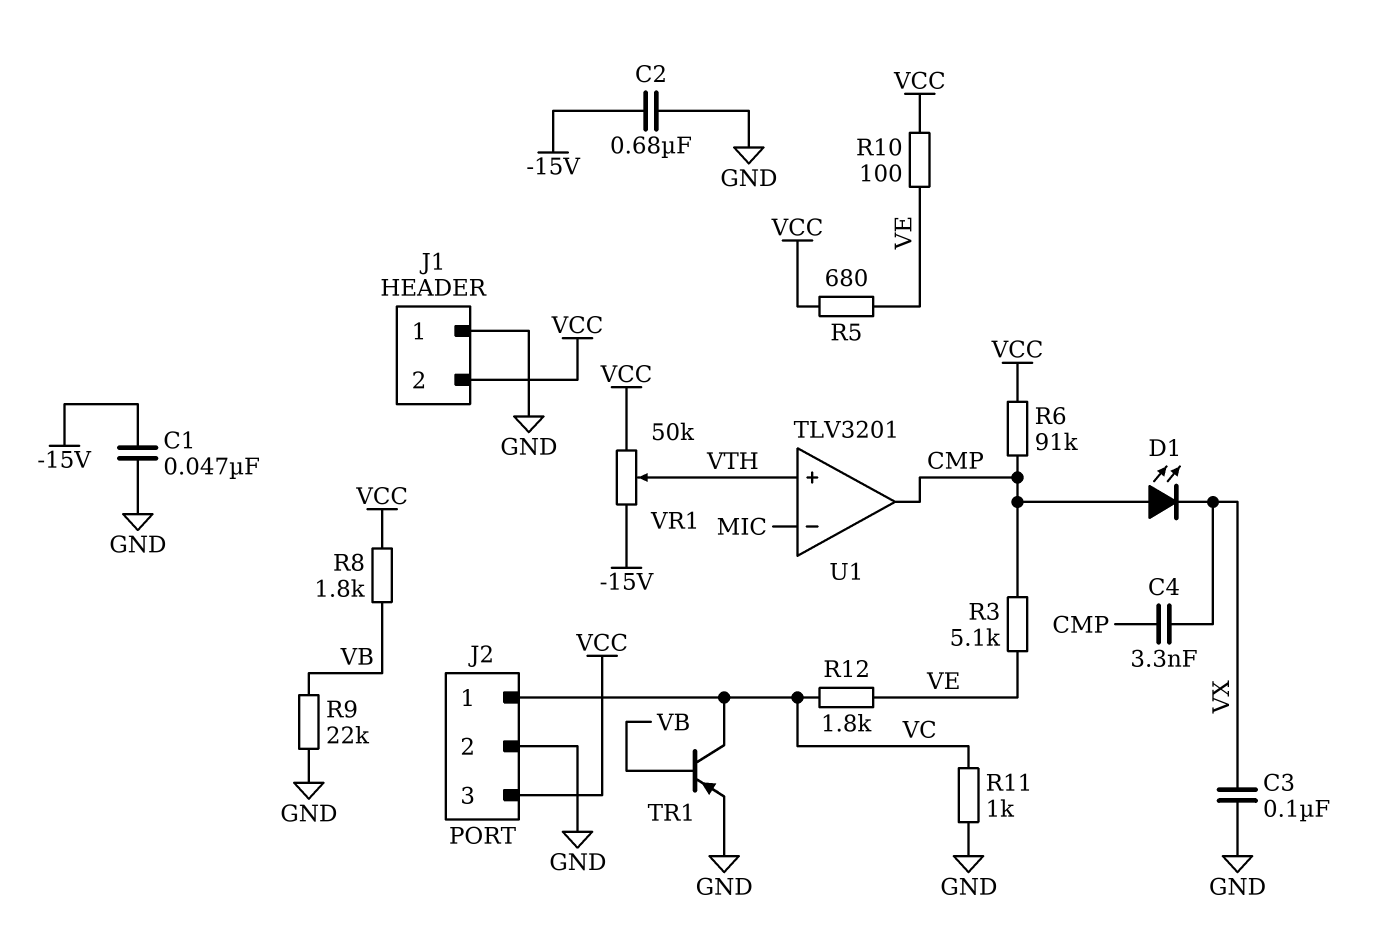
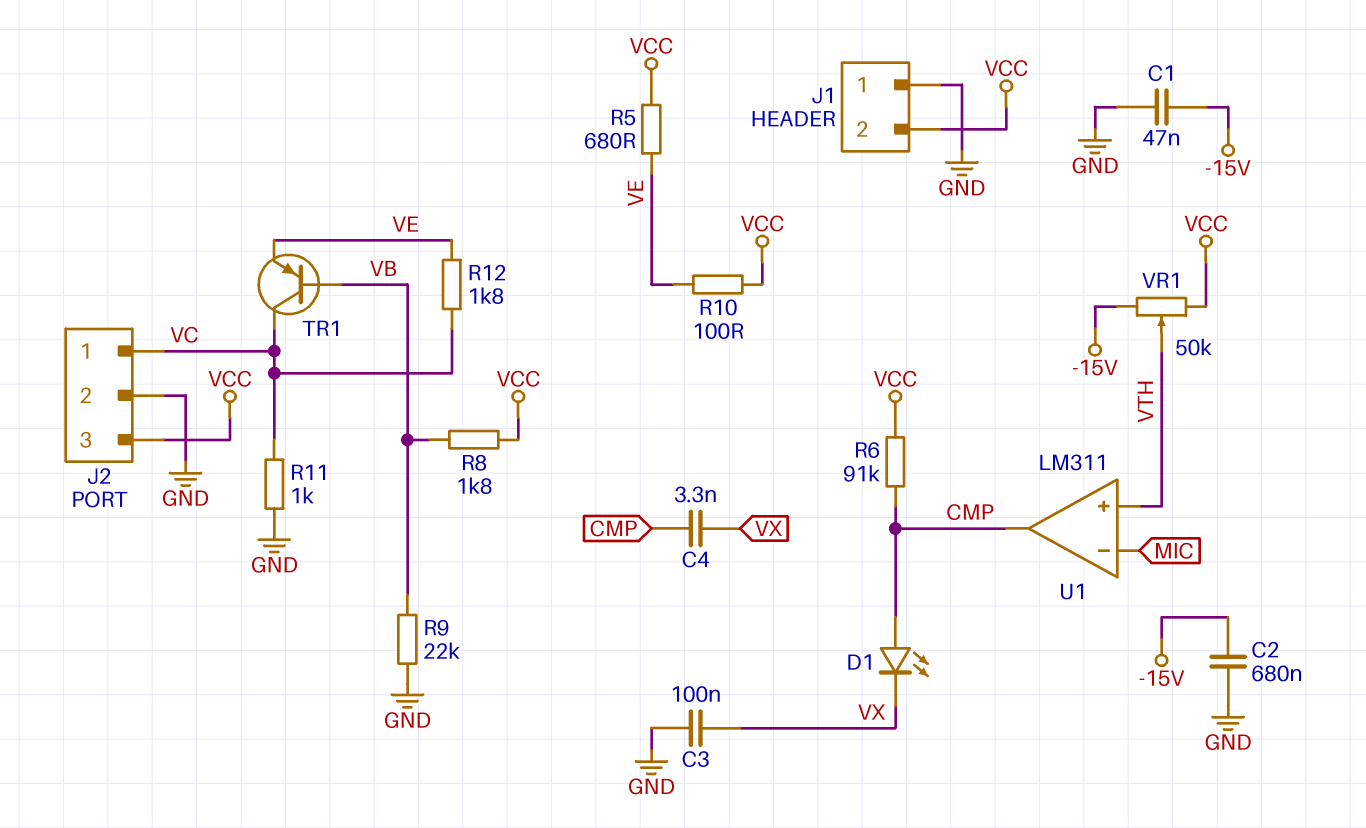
R3: 5.1k (CMP, VE) -> none
TR1: PNP (B VB, C VC, E GND) -> PNP (B VB, C VC, E VE)
U1: TLV3201 -> LM311

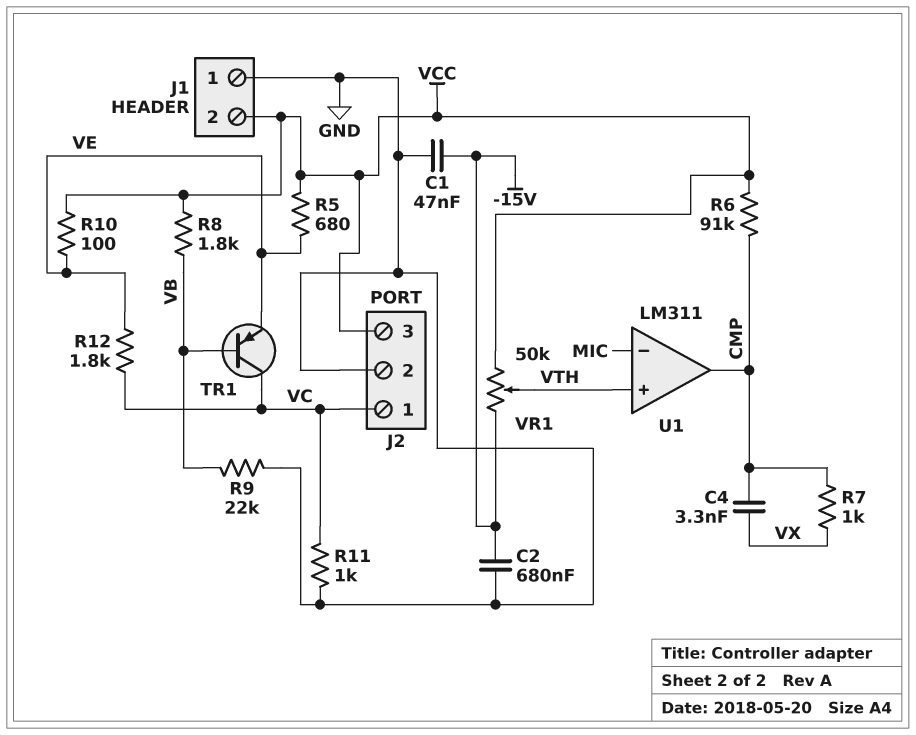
C3: 100nF (GND, VX) -> none
D1: LED (A CMP, K VX) -> none
R7: none -> 1k (CMP, VX)

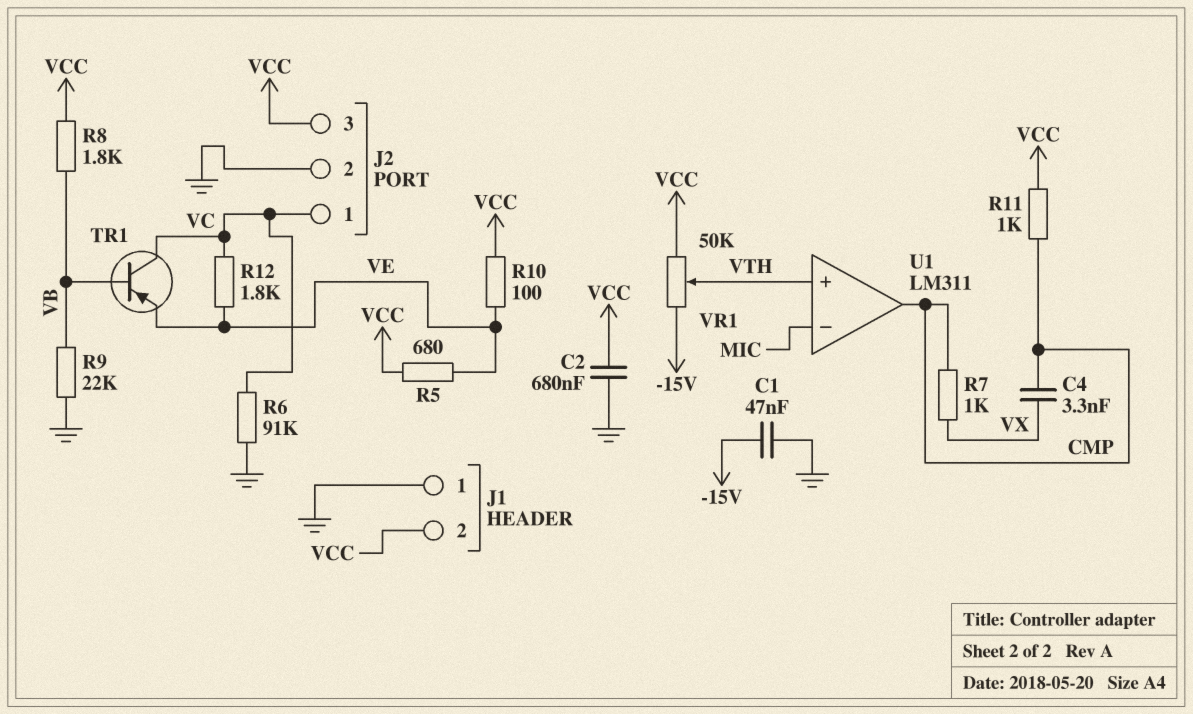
C2: 680nF (-15V, GND) -> 680nF (GND, VCC)
R6: 91k (CMP, VCC) -> 91k (GND, VC)
R11: 1k (GND, VC) -> 1k (CMP, VCC)

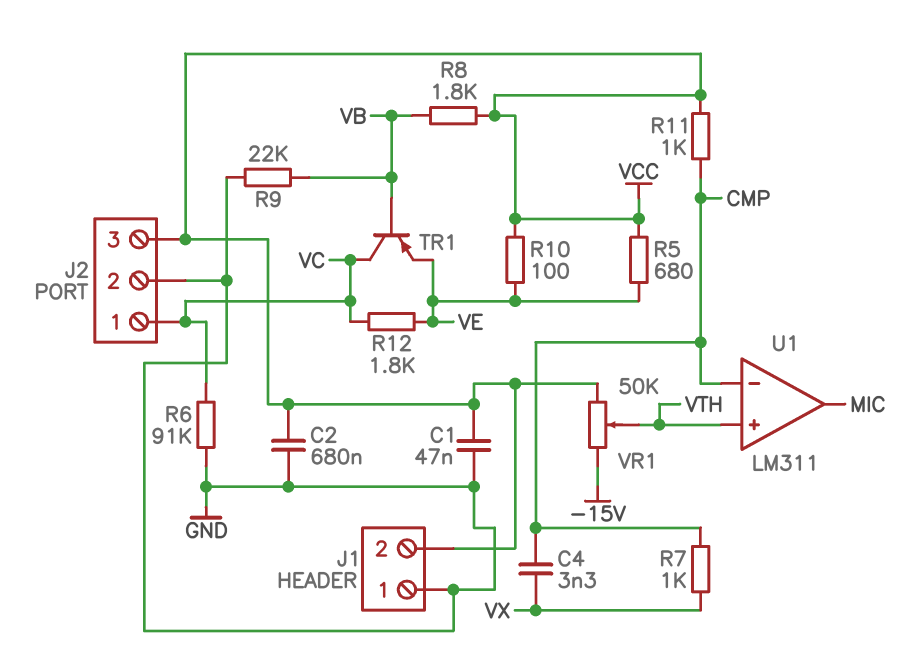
C1: 47nF (-15V, GND) -> 47nF (GND, VCC)
U1 pin in-: MIC -> CMP
U1 pin out: CMP -> MIC

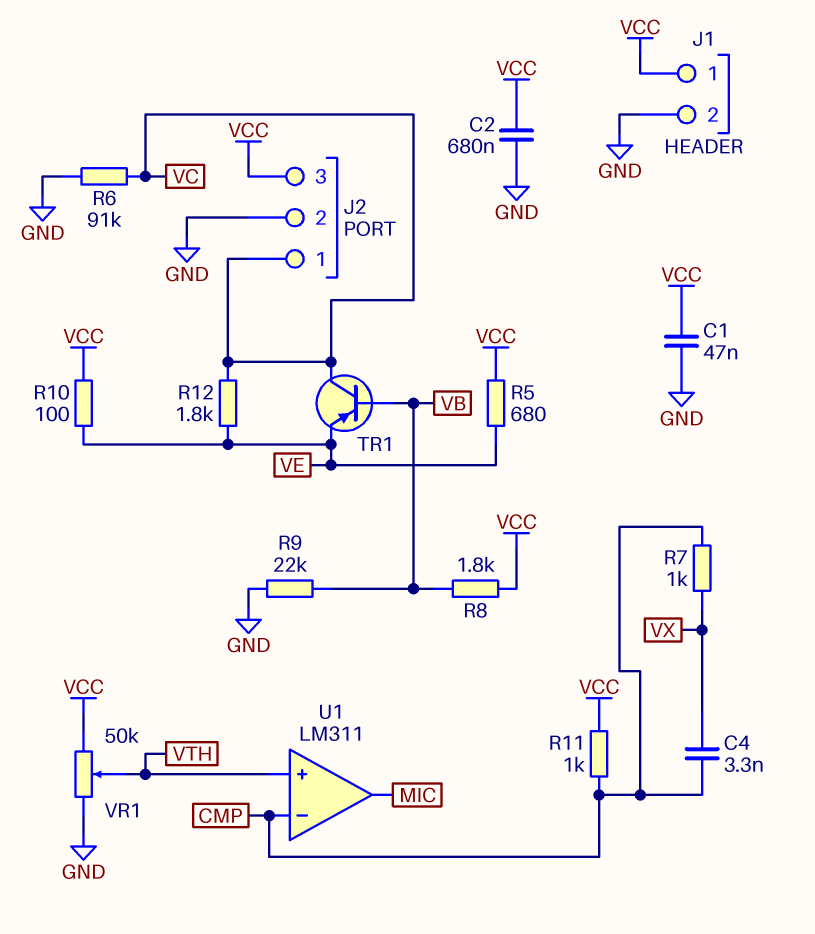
J1 pin 1: GND -> VCC
J1 pin 2: VCC -> GND
VR1: 50k (-15V, VCC, wiper VTH) -> 50k (GND, VCC, wiper VTH)

